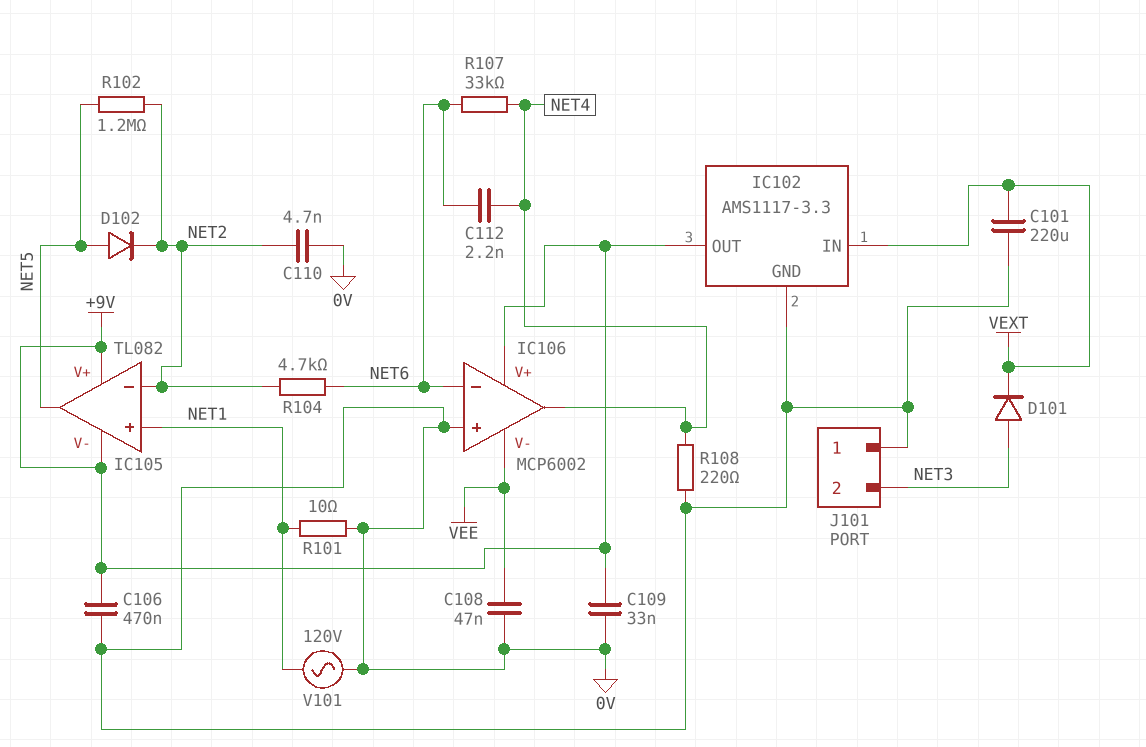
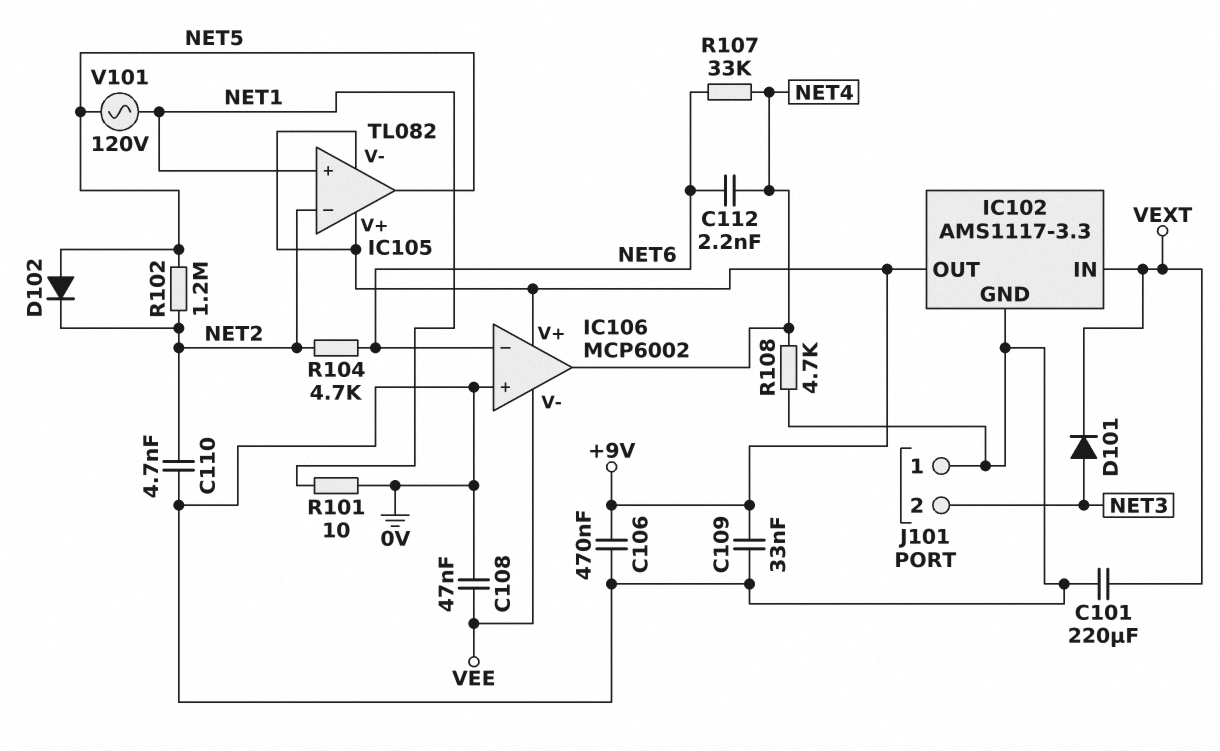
R108: 220 (0V, NET4) -> 4.7k (0V, NET4)
V101: AC 120V (0V, NET1) -> AC 120V (NET1, NET5)

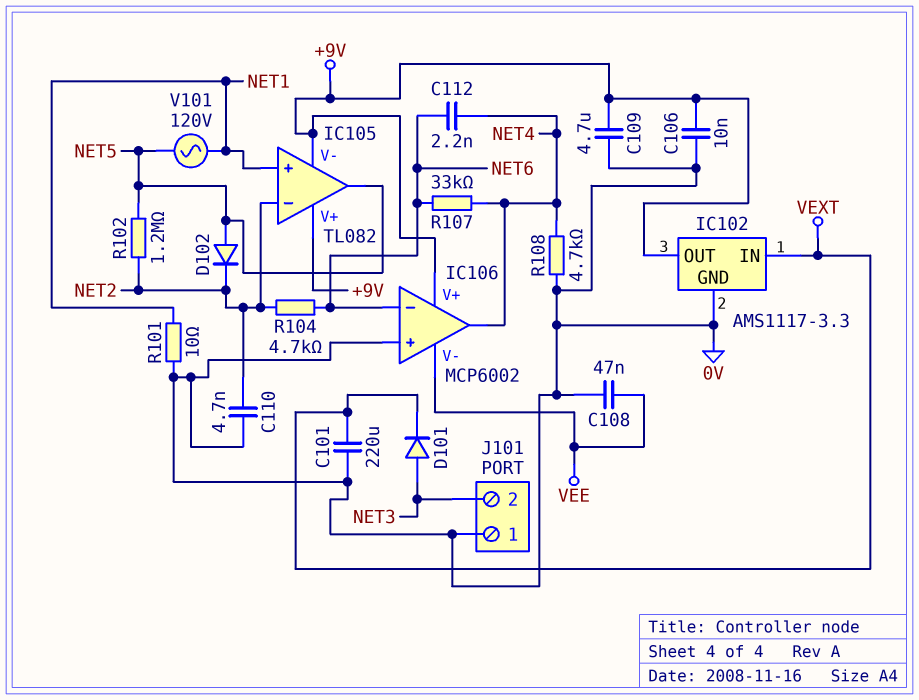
C106: 470nF (+9V, 0V) -> 10nF (+9V, 0V)
C109: 33nF (+9V, 0V) -> 4.7uF (+9V, 0V)

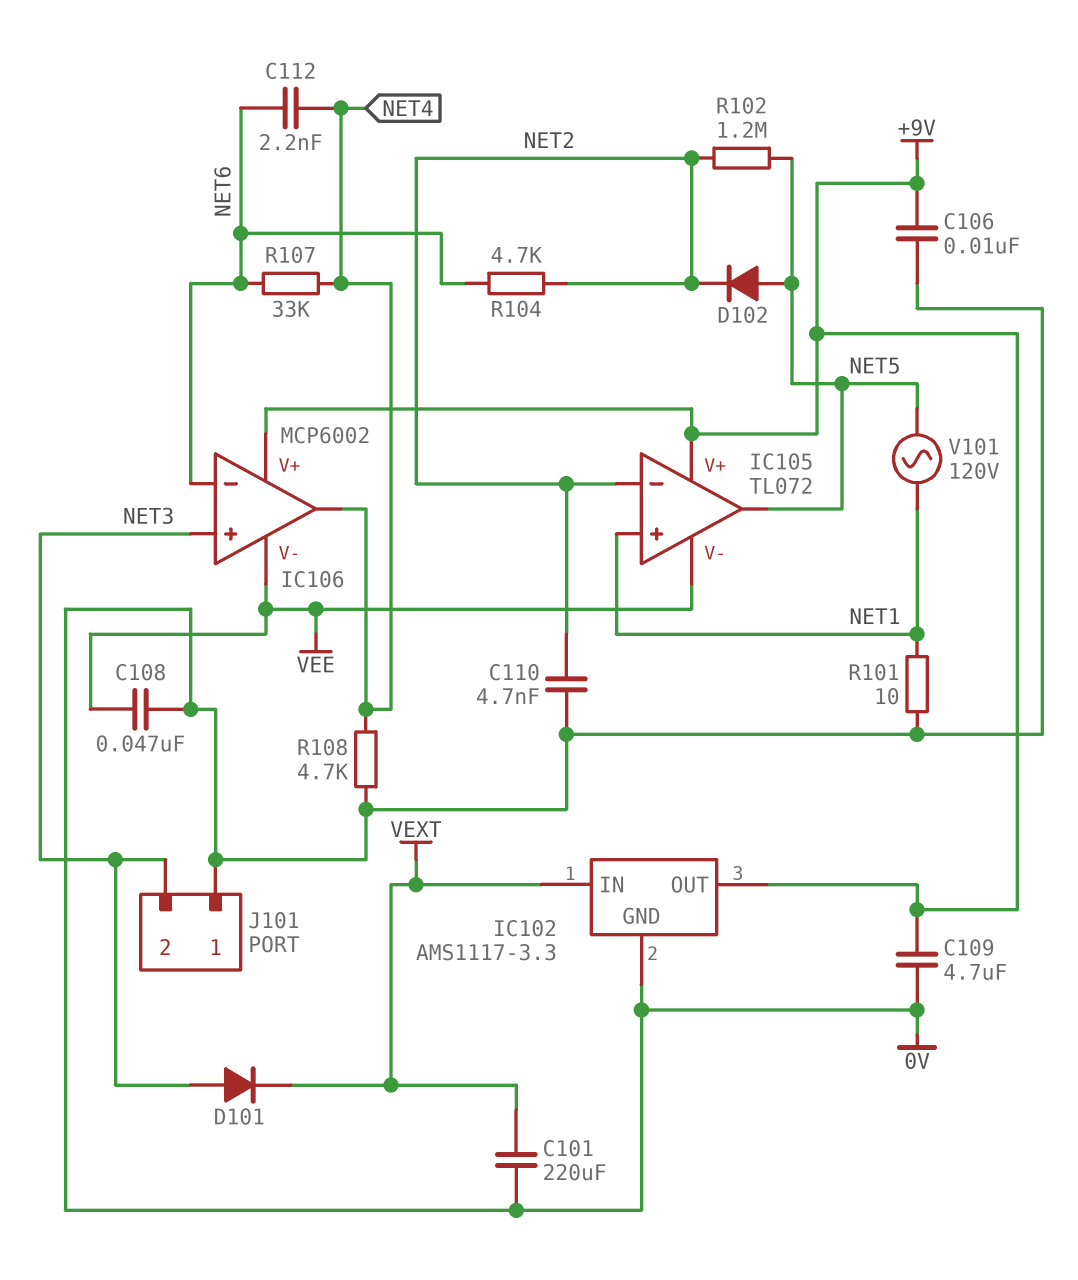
IC105: TL082 -> TL072
IC105 pin V-: +9V -> VEE
IC106 pin in+: 0V -> NET3

